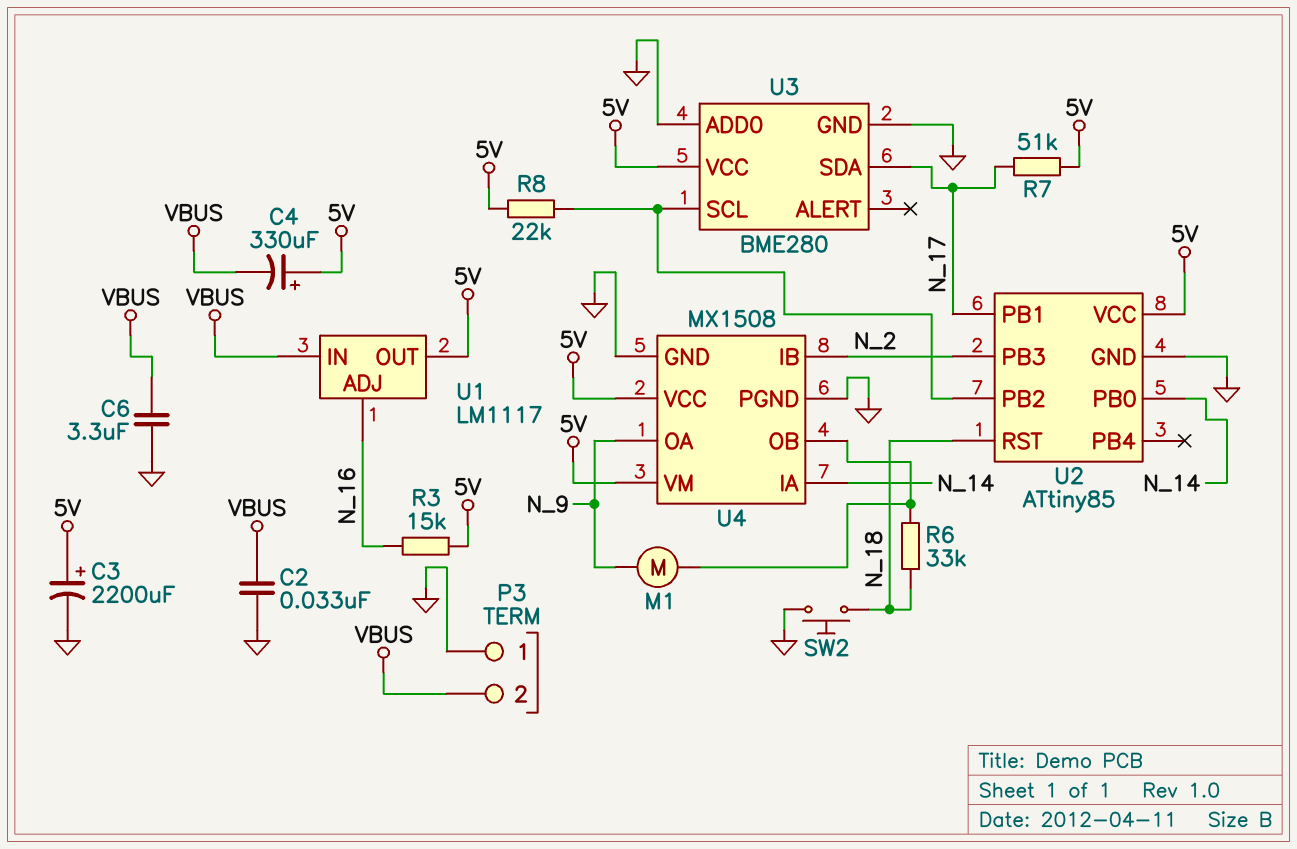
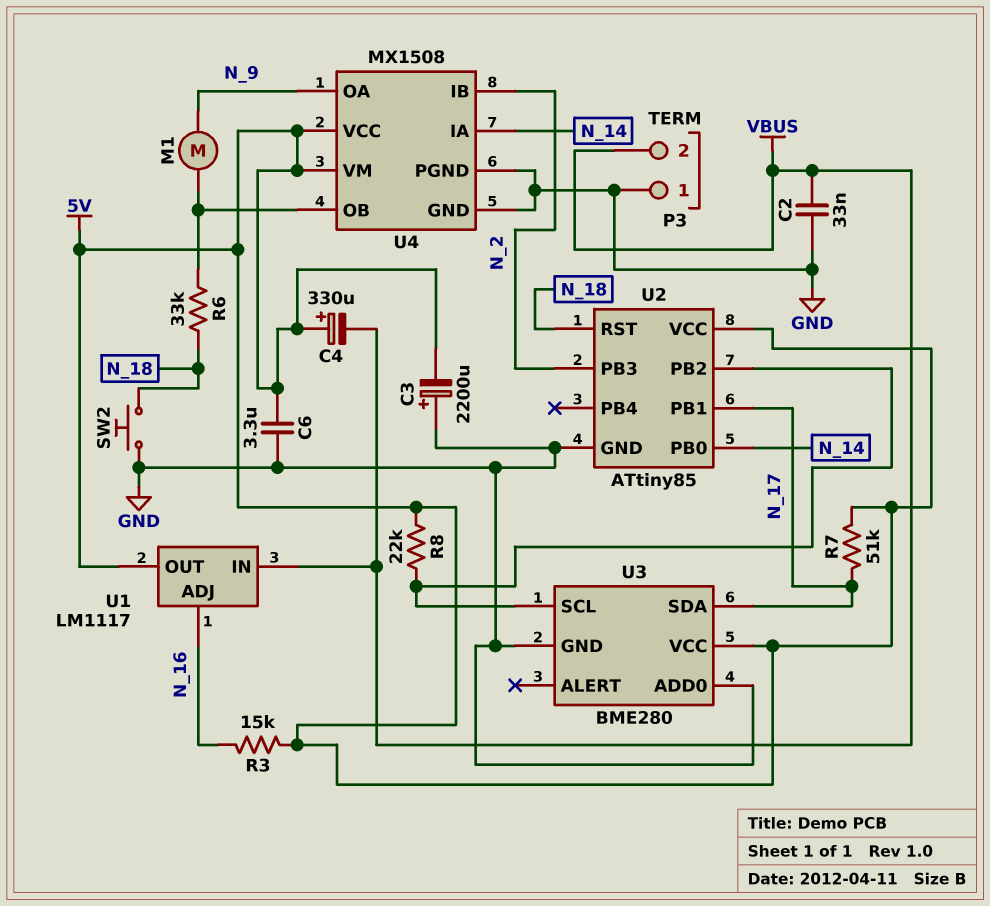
C3: 2200uF (plus 5V, minus GND) -> 2200uF (plus GND, minus 5V)
C6: 3.3uF (GND, VBUS) -> 3.3uF (5V, GND)

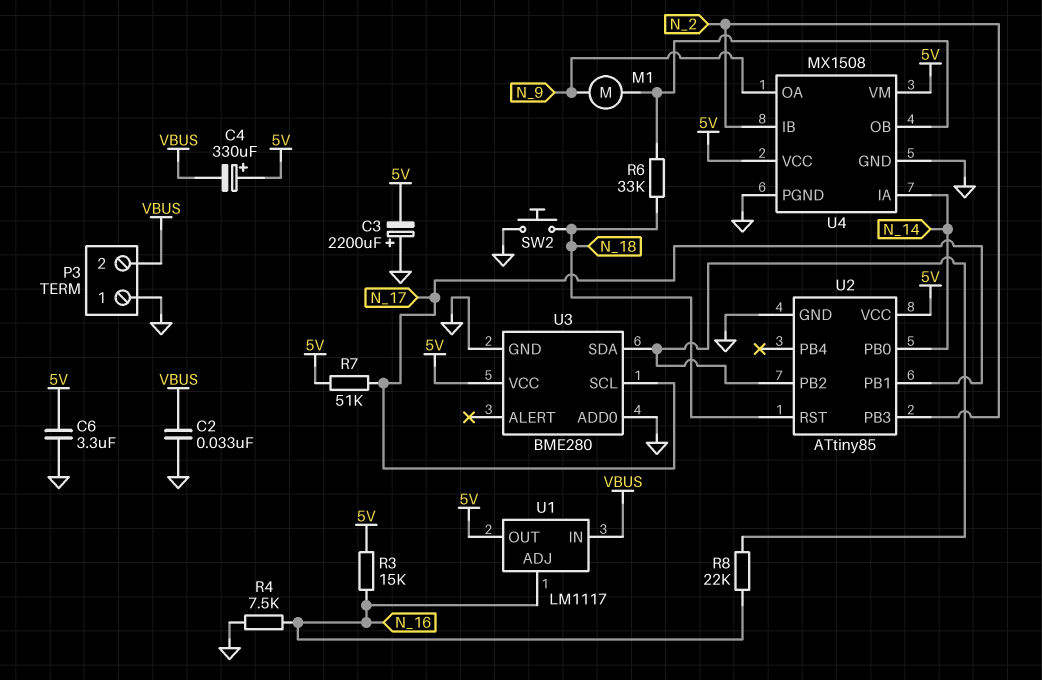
R4: none -> 7.5k (GND, N_16)
R8: 22k (5V, U2/PB2) -> 22k (N_16, U2/PB2)
U3 pin SCL: U2/PB2 -> N_17
U3 pin SDA: N_17 -> U2/PB2

